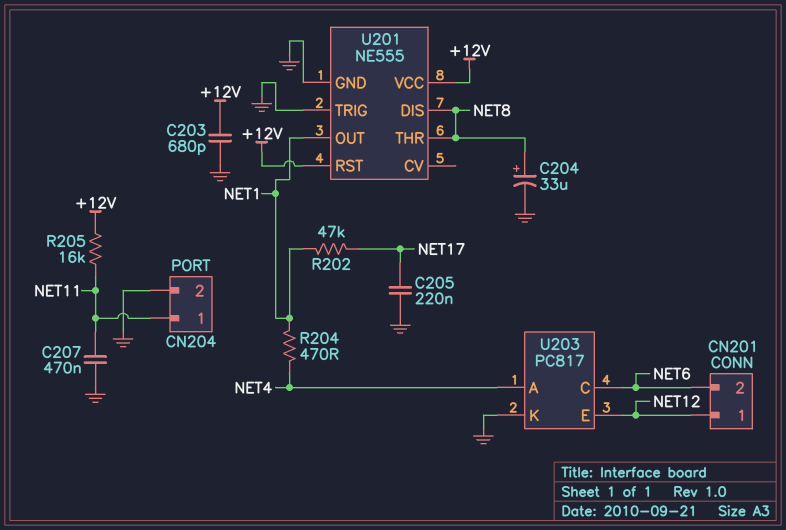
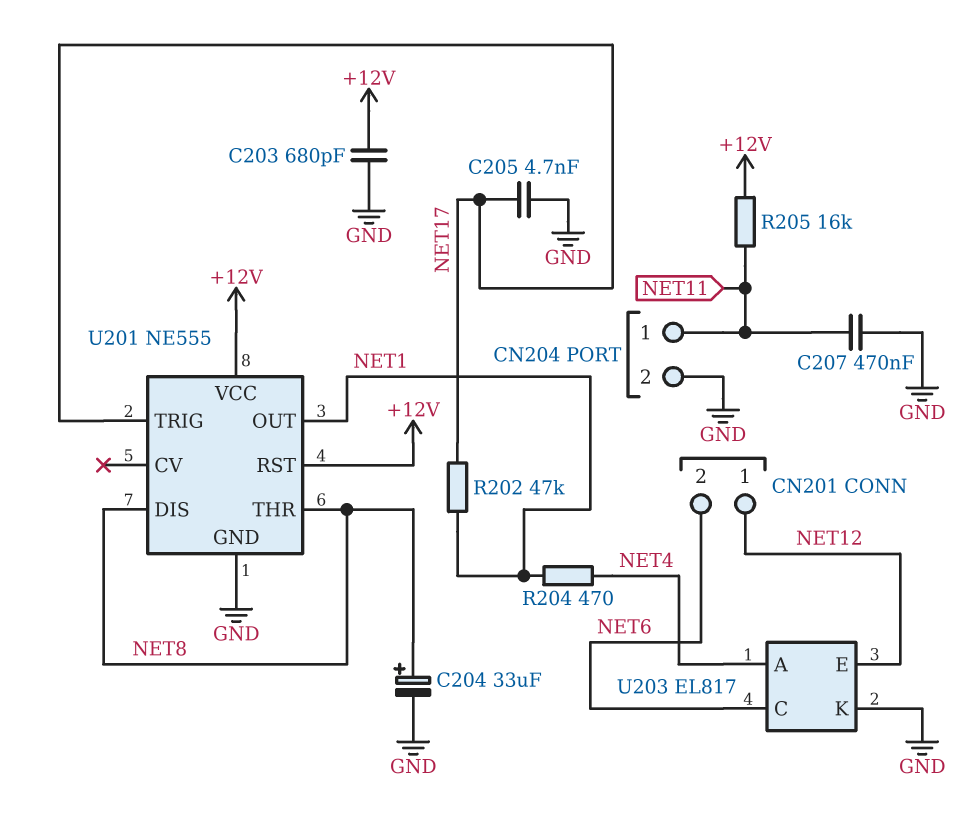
C205: 220nF (GND, NET17) -> 4.7nF (GND, NET17)
U201 pin TRIG: GND -> NET17
U203: PC817 -> EL817

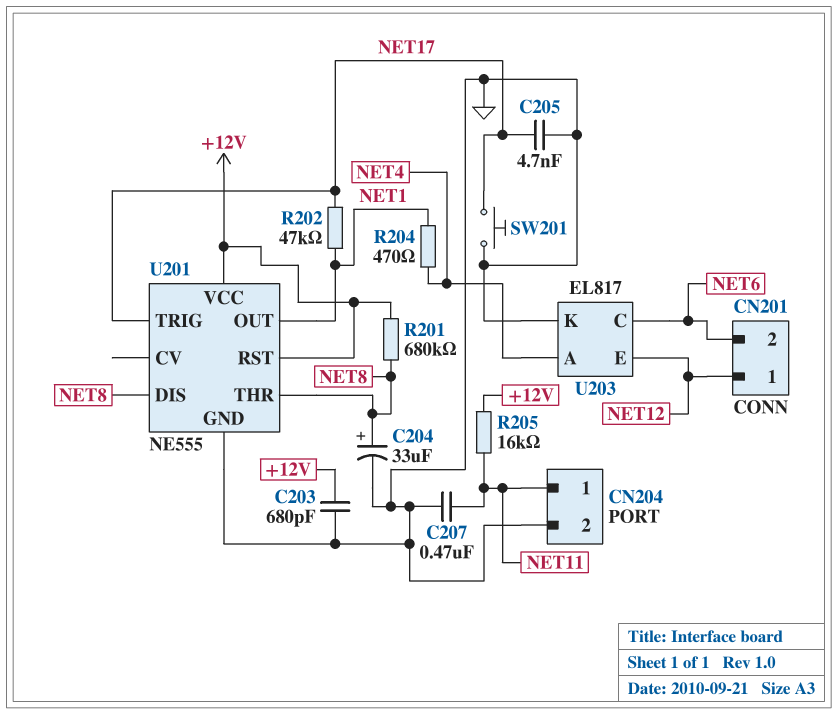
R201: none -> 680k (+12V, NET8)
SW201: none -> button (GND, NET17)

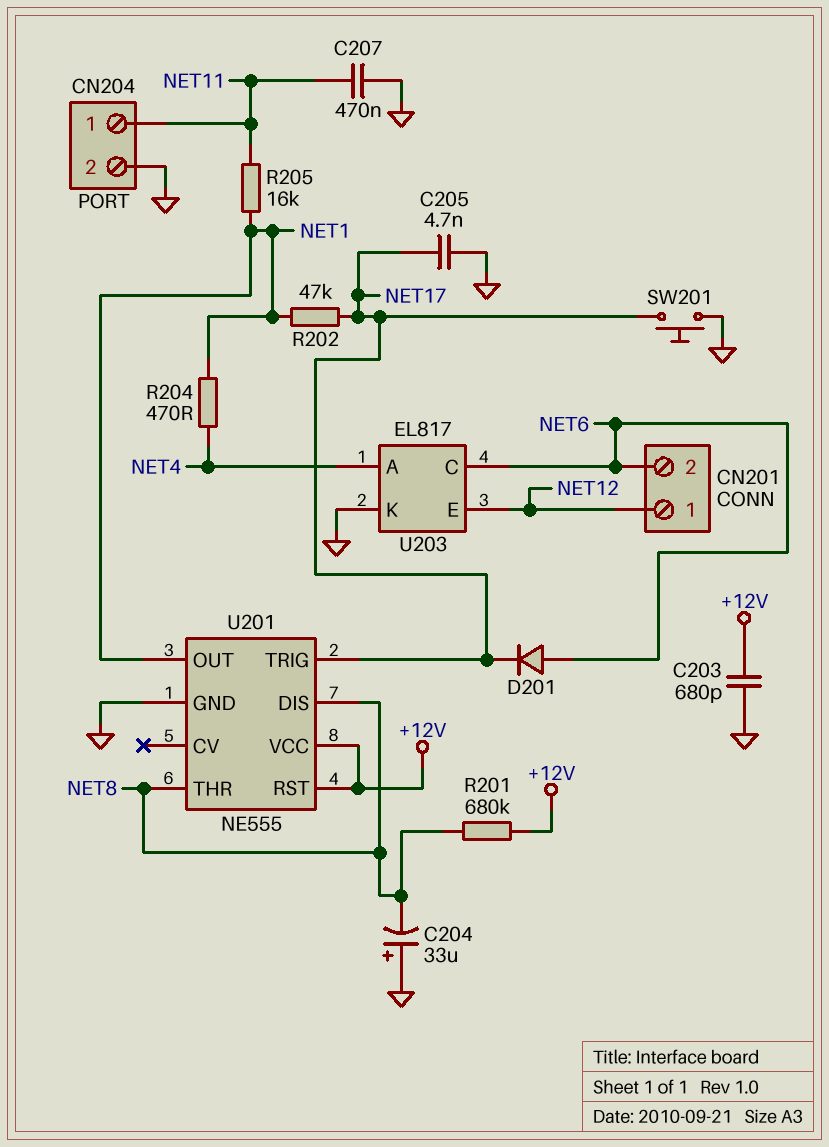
C204: 33uF (plus NET8, minus GND) -> 33uF (plus GND, minus NET8)
D201: none -> diode (A NET6, K NET17)
R205: 16k (+12V, NET11) -> 16k (NET1, NET11)

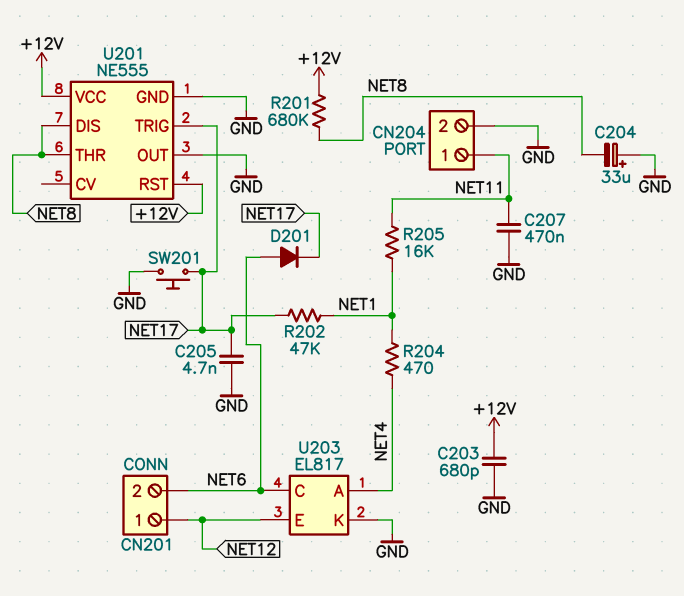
U201 pin OUT: NET1 -> GND

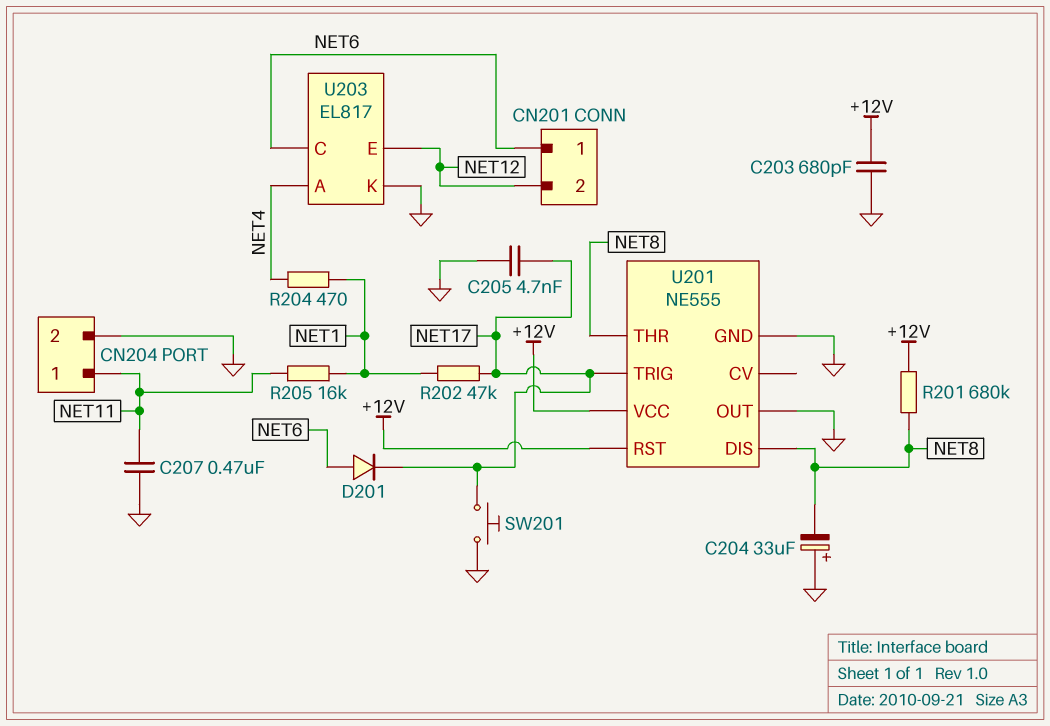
CN201 pin 1: NET12 -> NET6
CN201 pin 2: NET6 -> NET12

